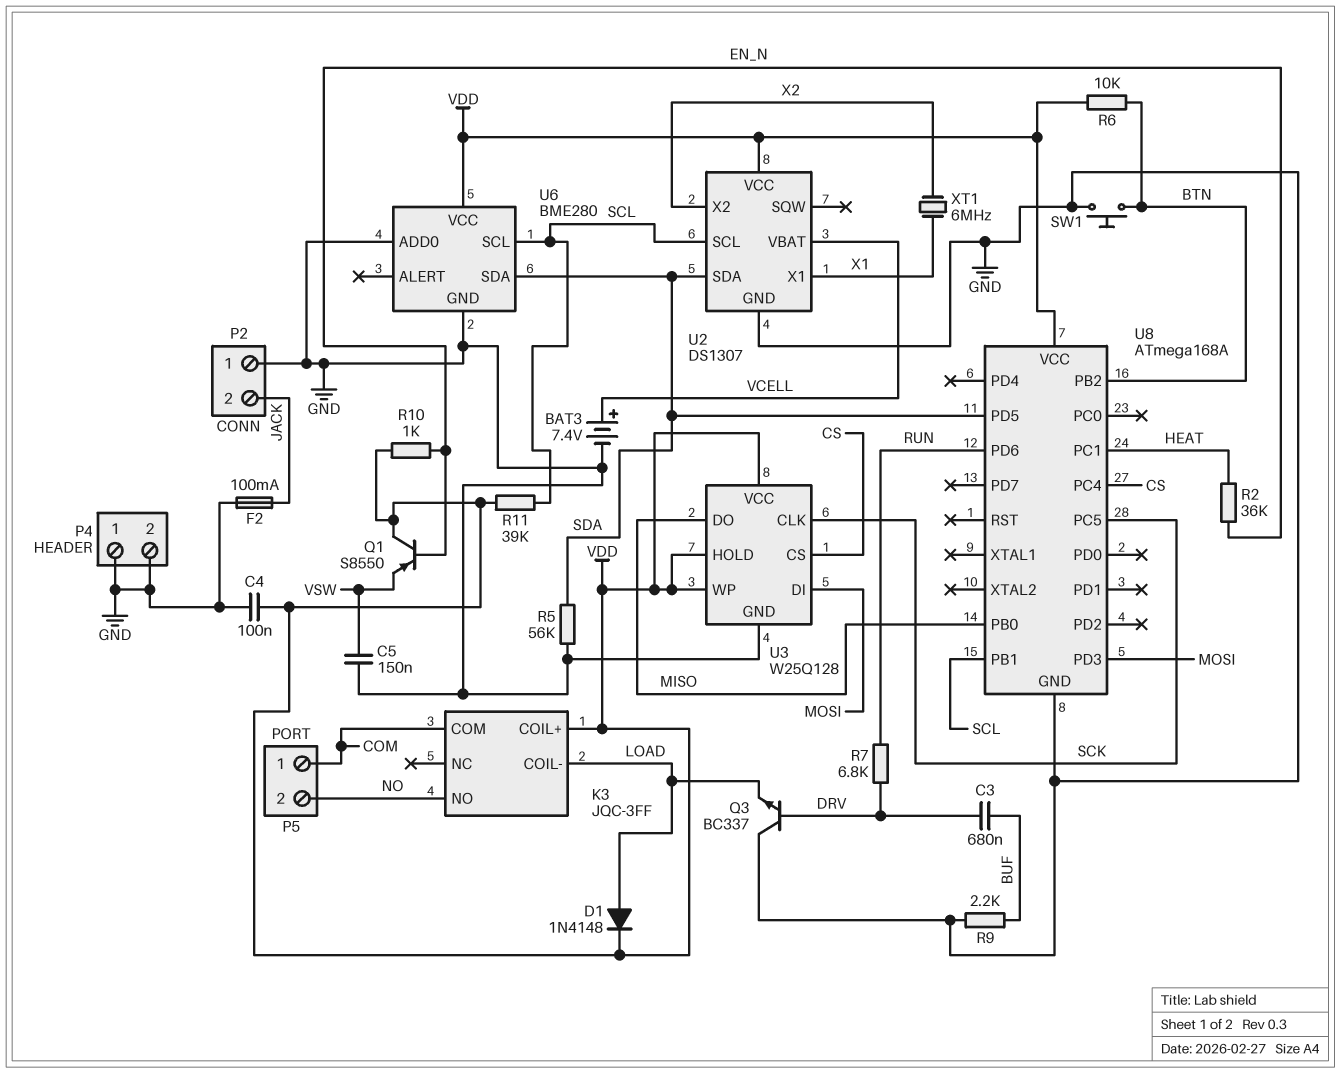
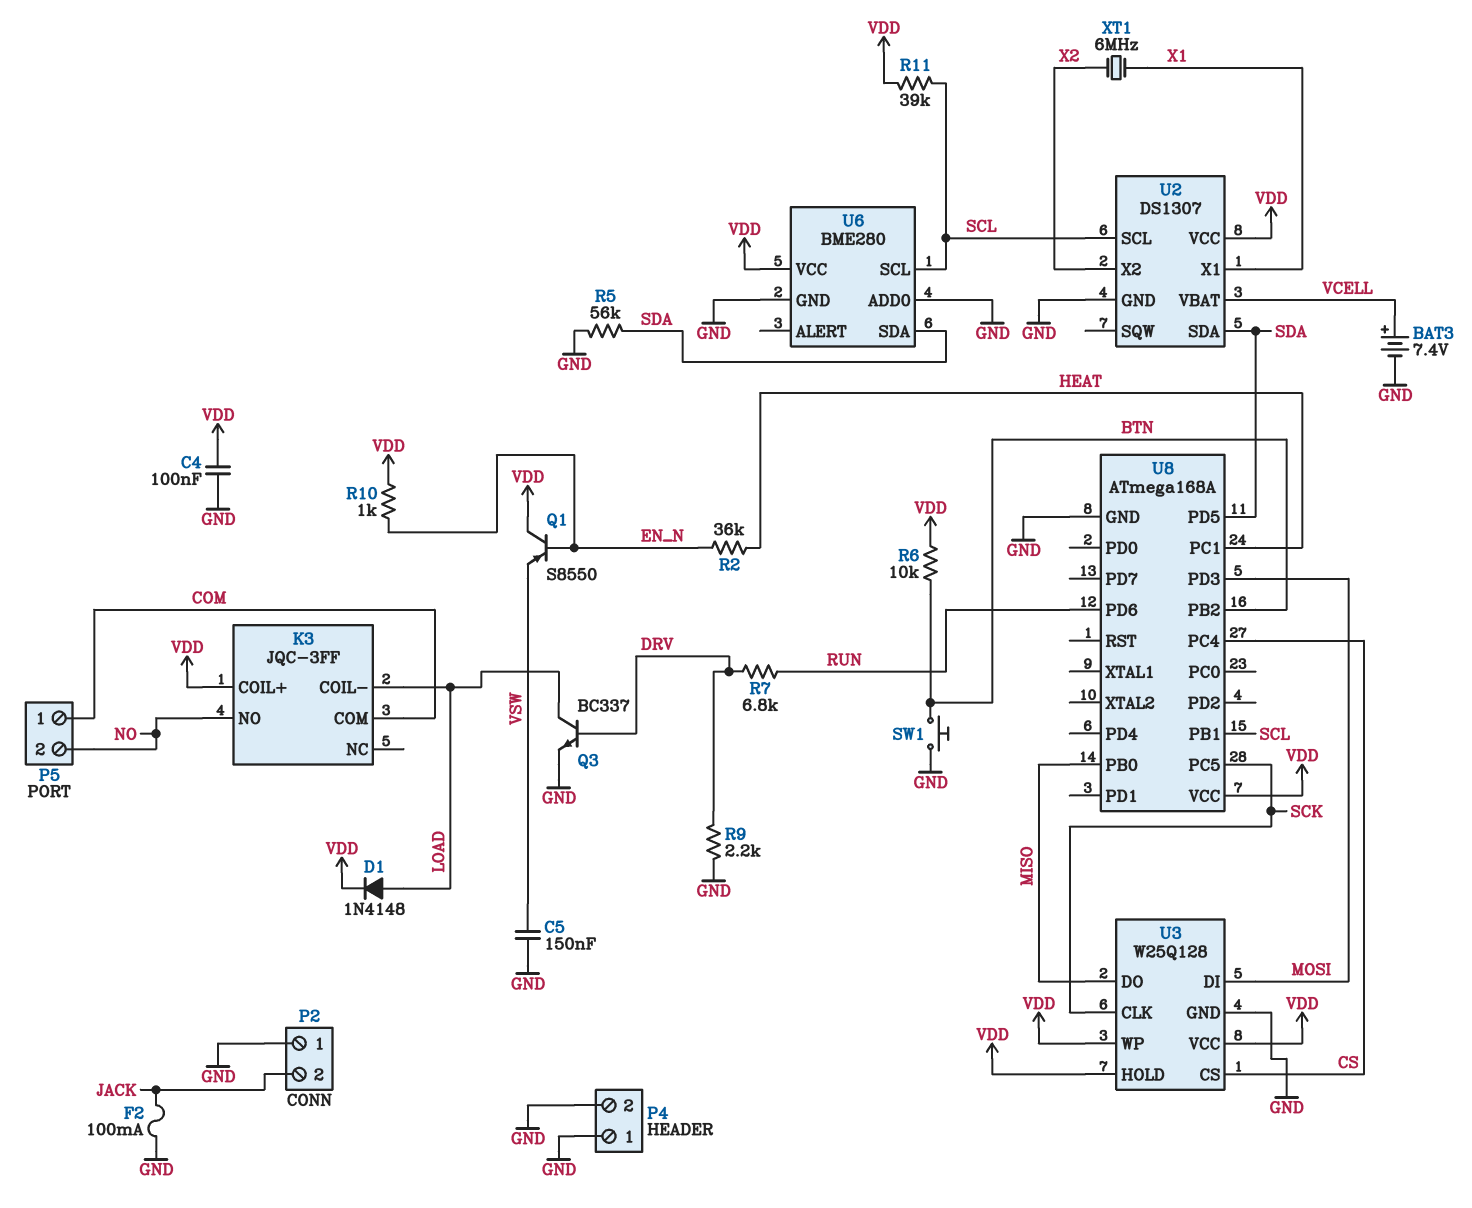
C3: 680nF (BUF, DRV) -> none
Q3: NPN BC337 (B DRV, C GND, E LOAD) -> NPN BC337 (B DRV, C LOAD, E GND)
R9: 2.2k (BUF, GND) -> 2.2k (DRV, GND)

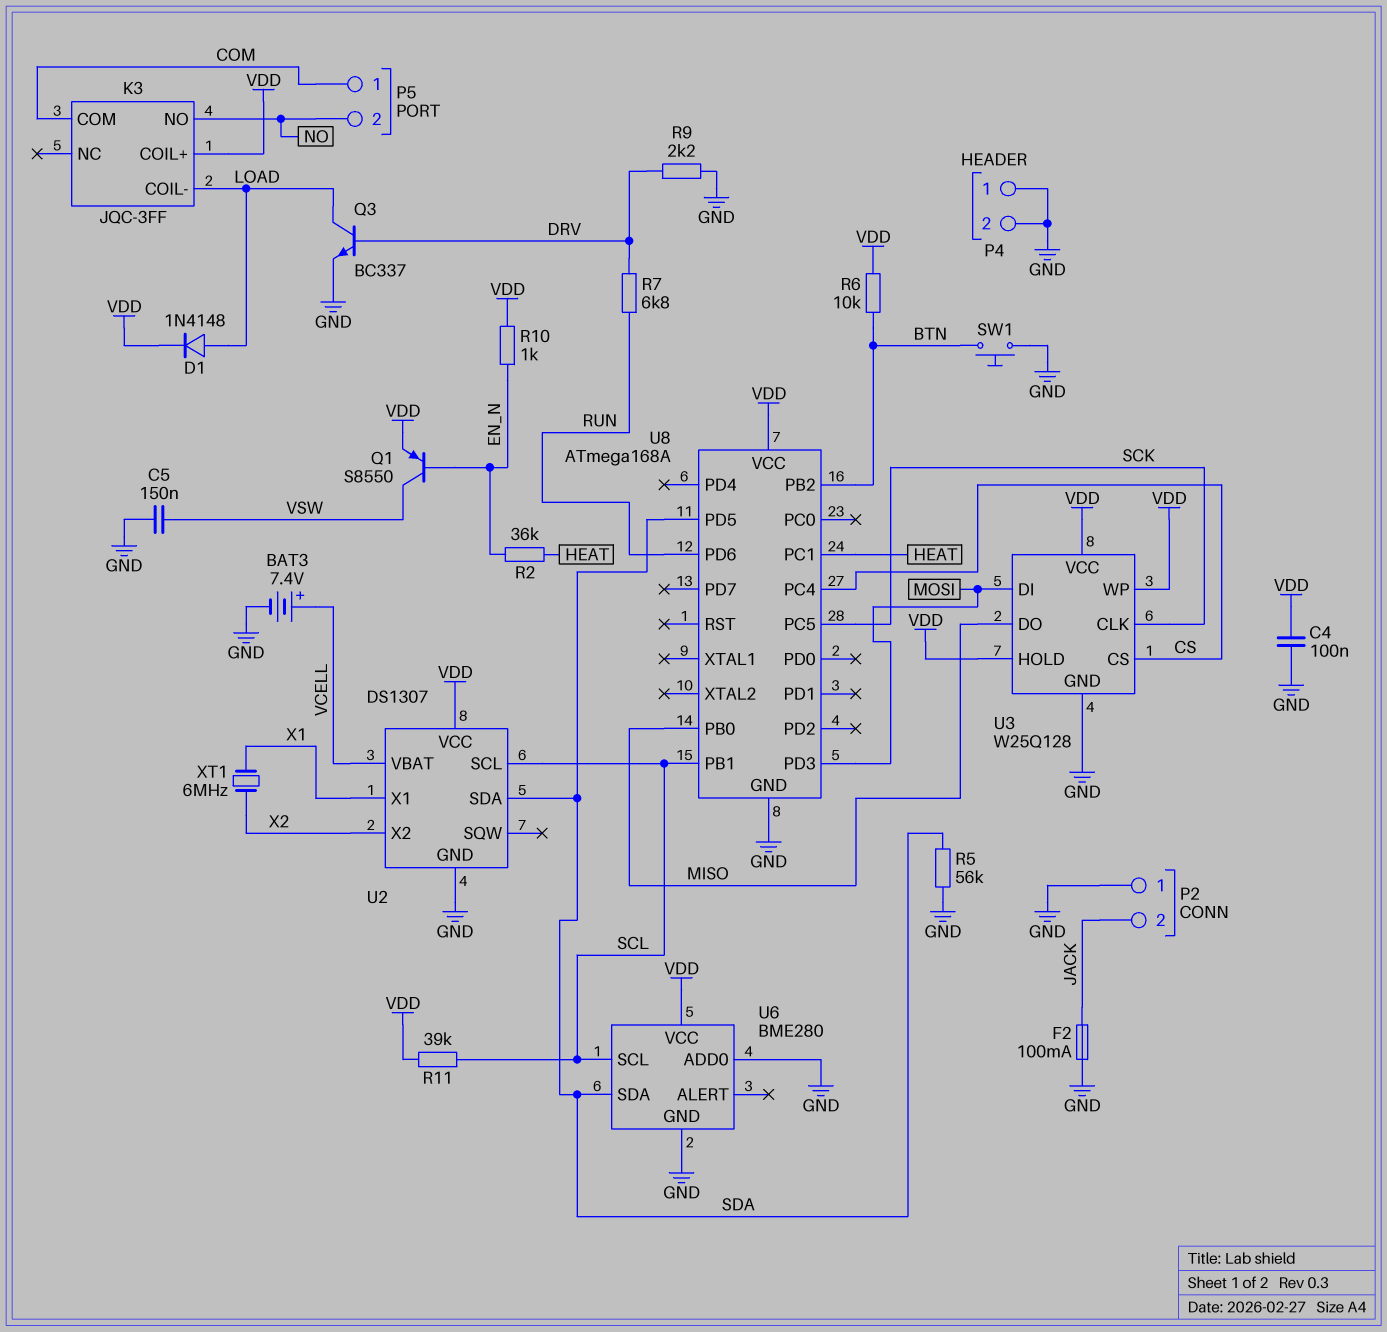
Q1: PNP S8550 (B EN_N, C VDD, E VSW) -> PNP S8550 (B EN_N, C VSW, E VDD)

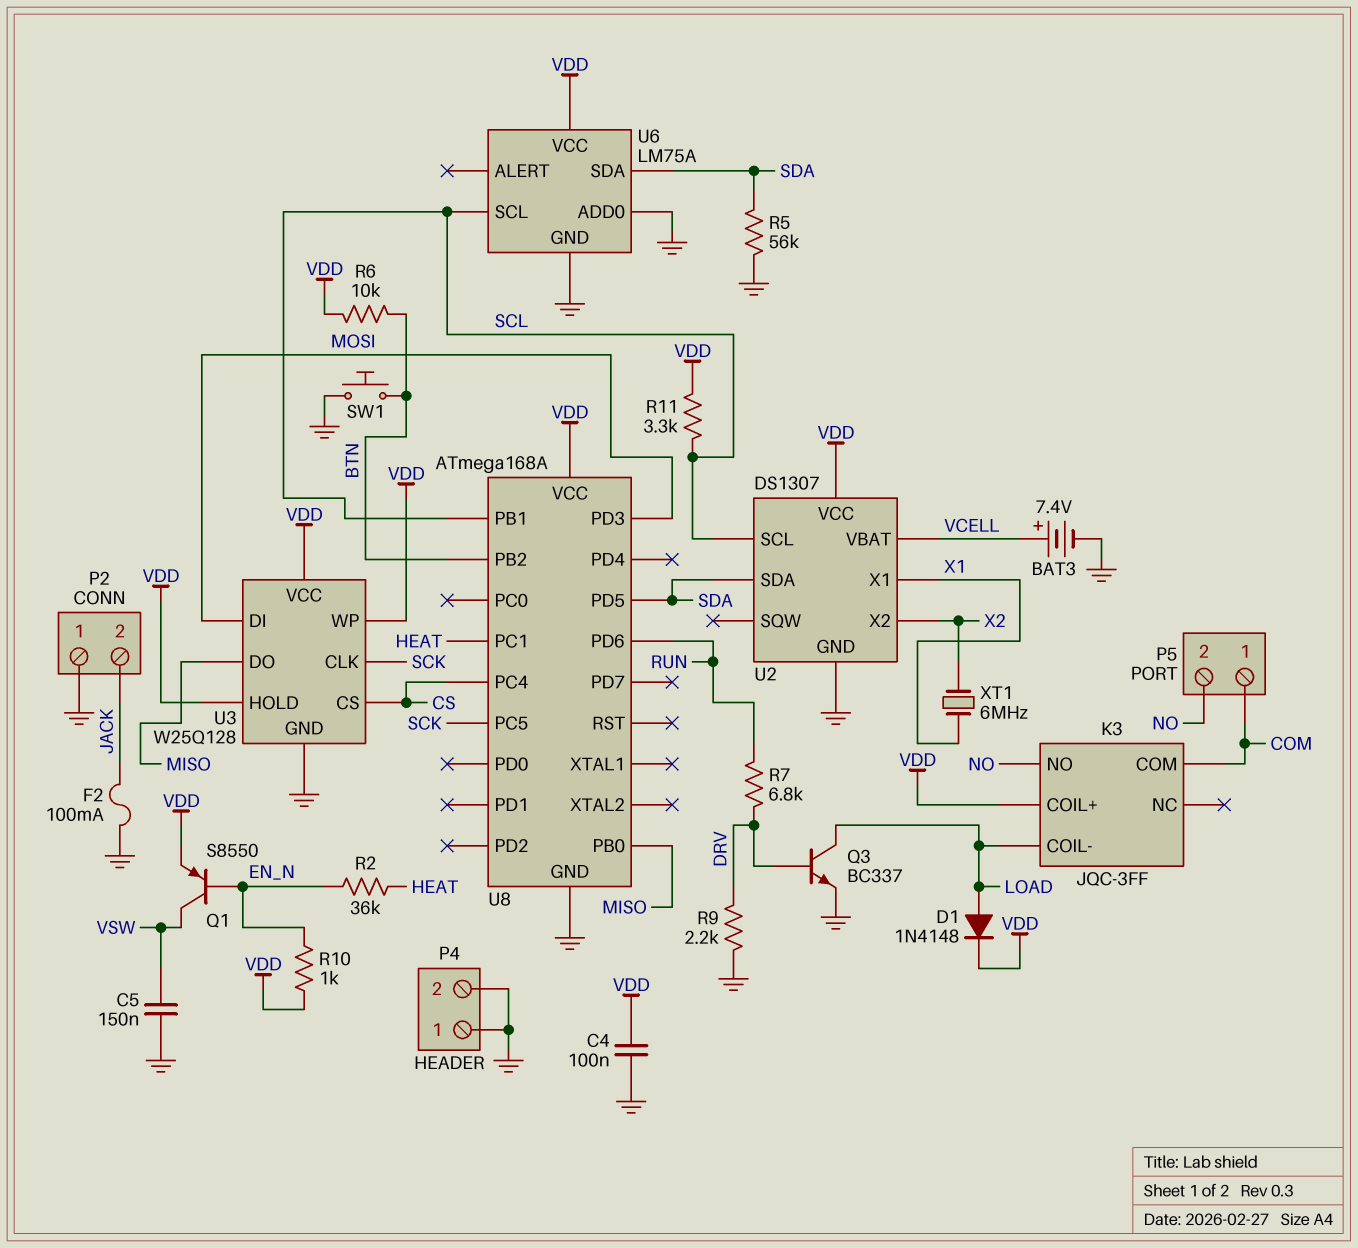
R11: 39k (SCL, VDD) -> 3.3k (SCL, VDD)
U6: BME280 -> LM75A

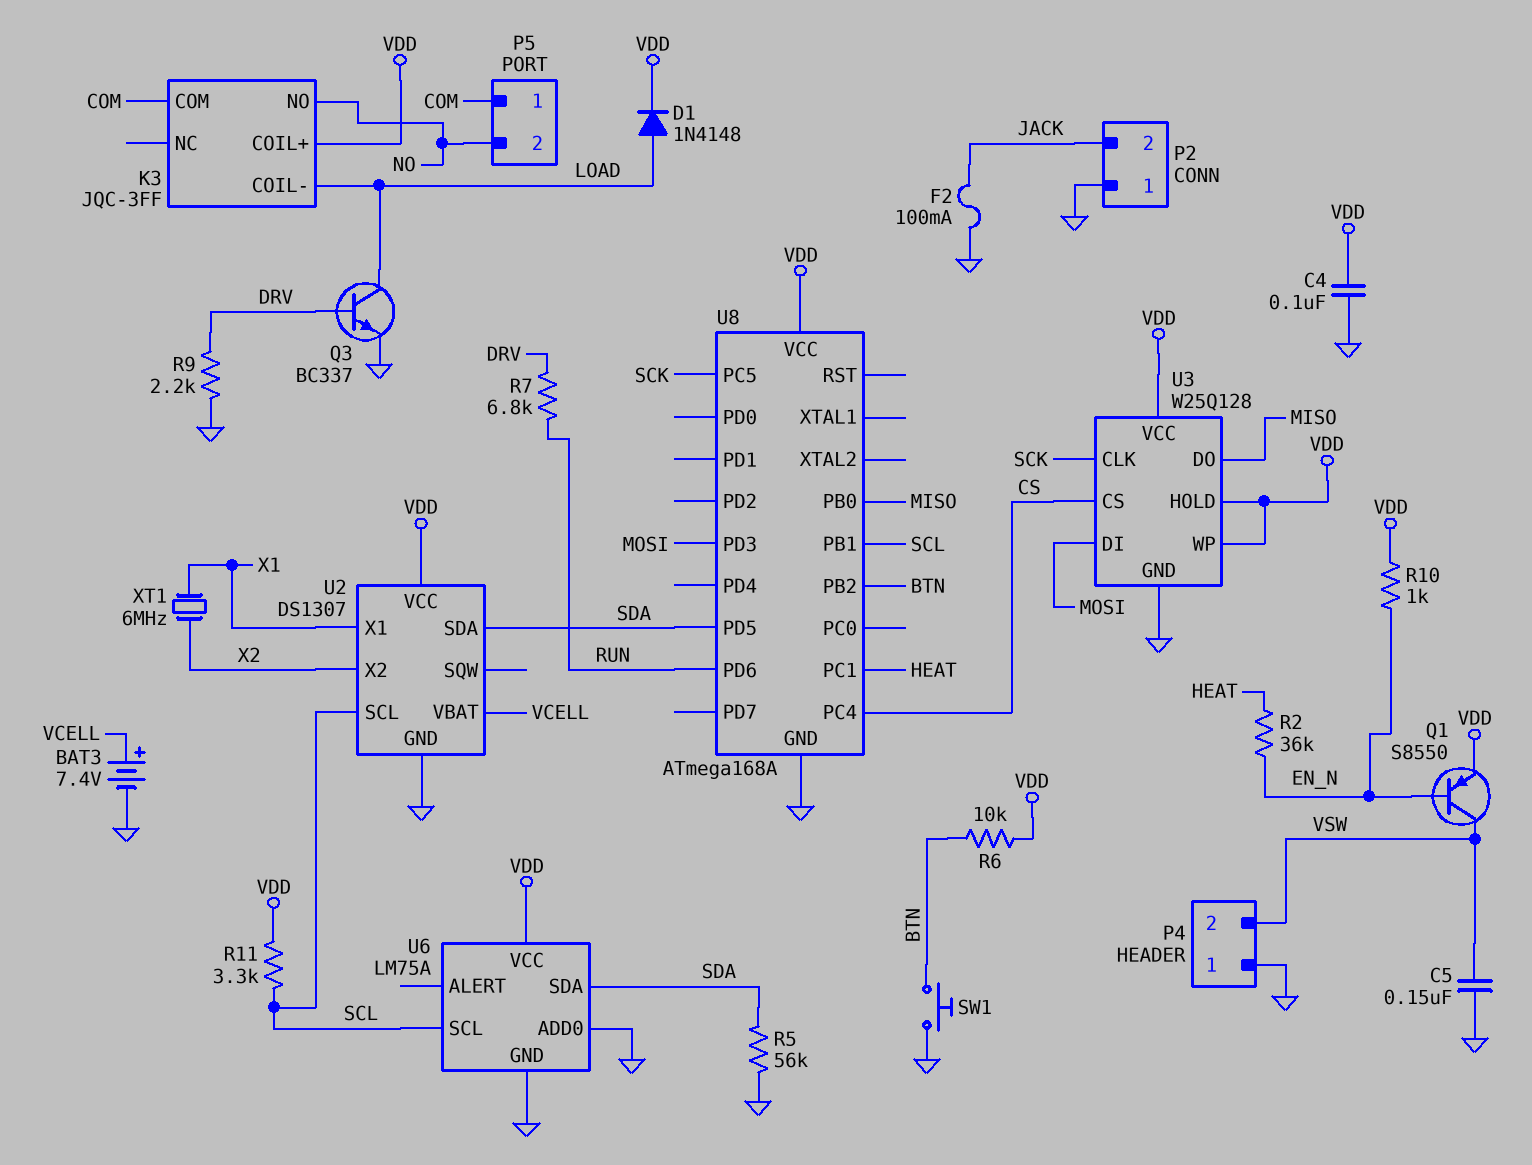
P4 pin 2: GND -> VSW

